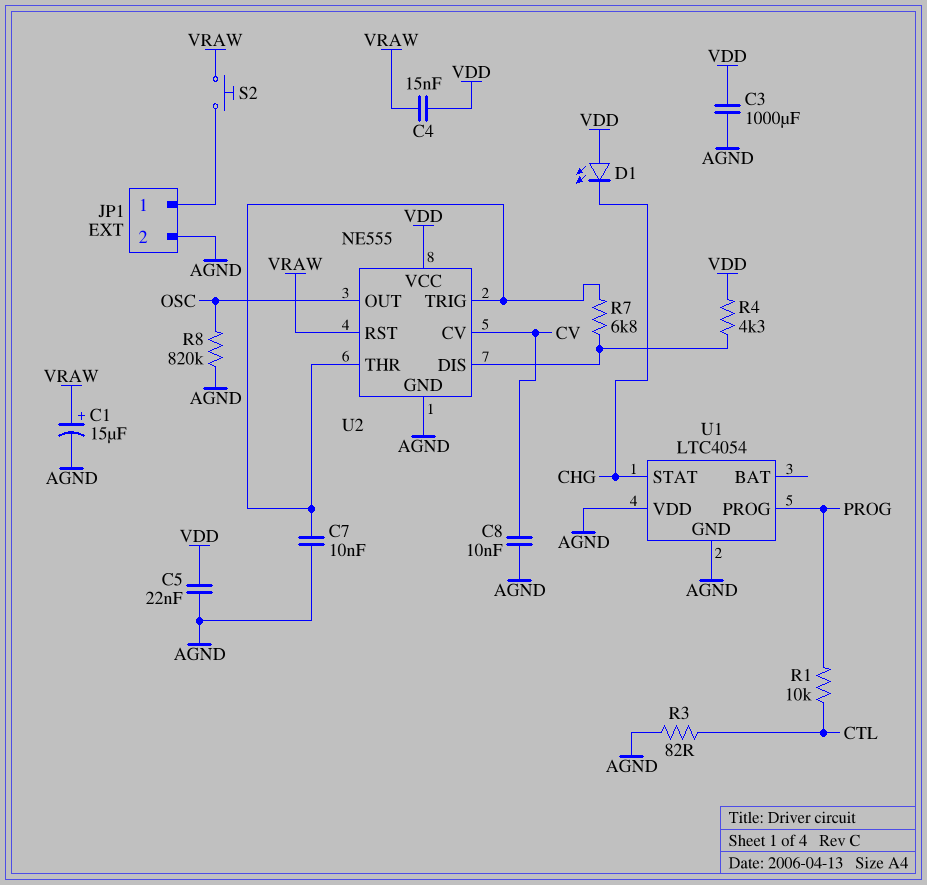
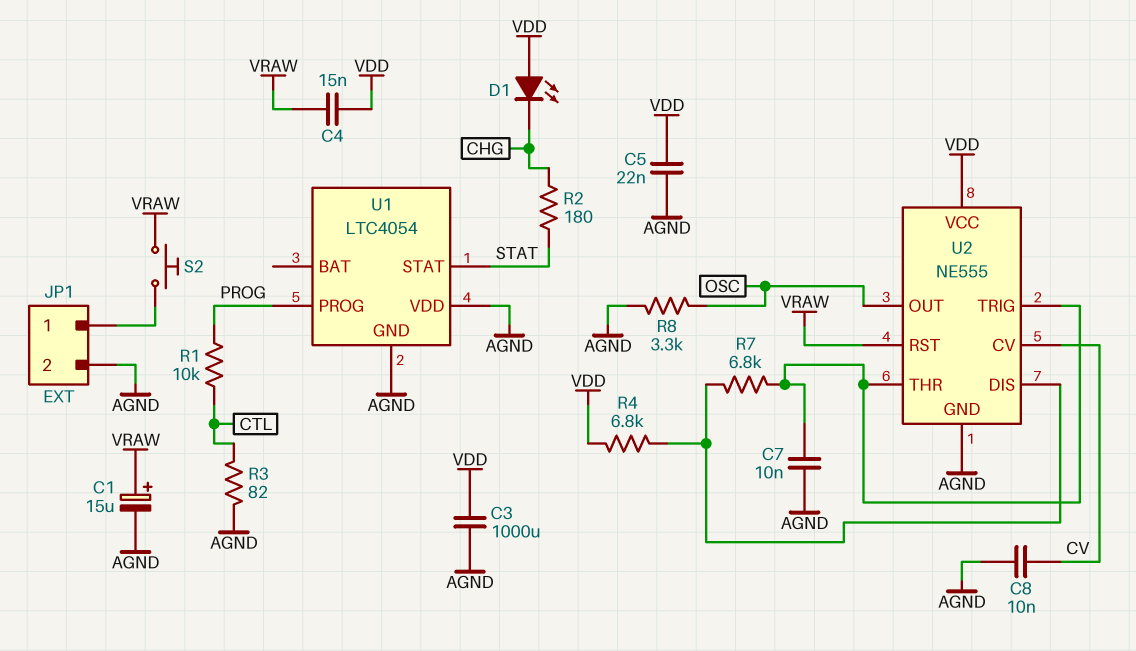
R2: none -> 180 (CHG, STAT)
R4: 4.3k (U2/DIS, VDD) -> 6.8k (U2/DIS, VDD)
R8: 820k (AGND, OSC) -> 3.3k (AGND, OSC)
U1 pin STAT: CHG -> STAT

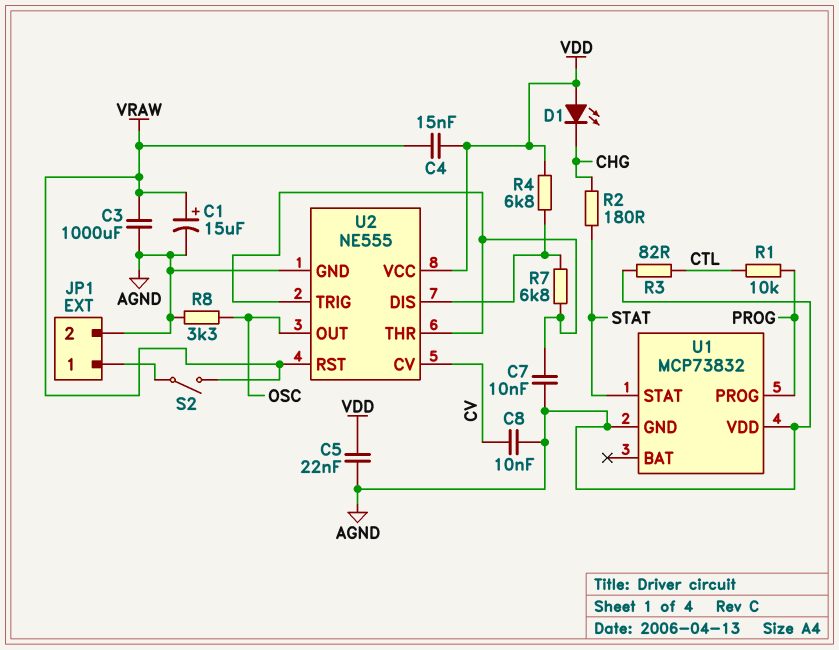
C3: 1000uF (AGND, VDD) -> 1000uF (AGND, VRAW)
S2: button (JP1/1, VRAW) -> switch (JP1/1, VRAW)
U1: LTC4054 -> MCP73832

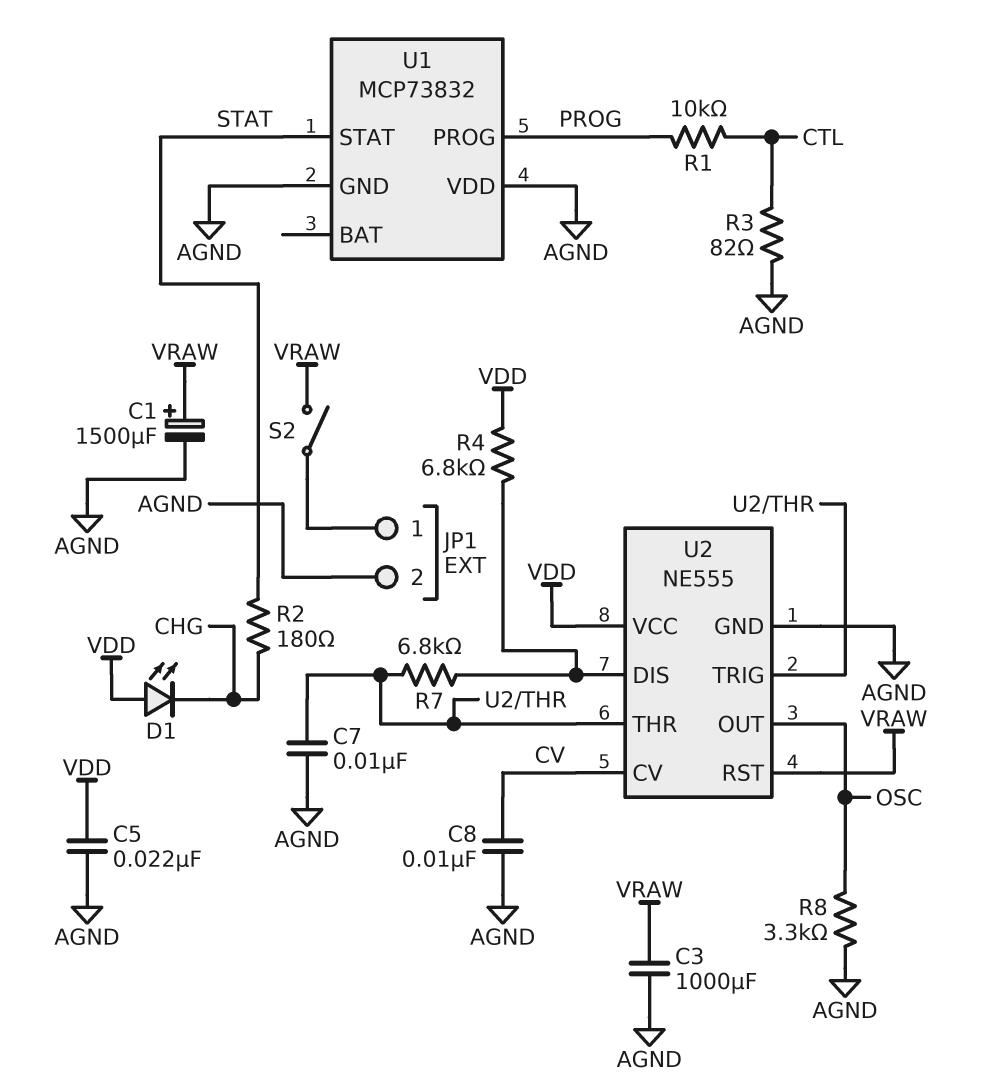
C1: 15uF (plus VRAW, minus AGND) -> 1500uF (plus VRAW, minus AGND)
C4: 15nF (VDD, VRAW) -> none

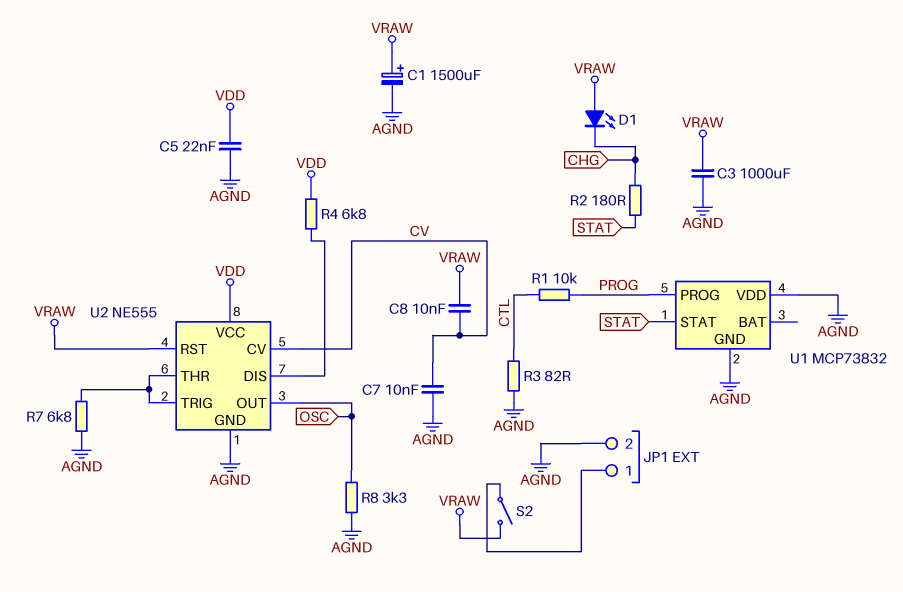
C7: 10nF (AGND, U2/THR) -> 10nF (AGND, CV)
C8: 10nF (AGND, CV) -> 10nF (CV, VRAW)
D1: LED (A VDD, K CHG) -> LED (A VRAW, K CHG)
R7: 6.8k (U2/DIS, U2/THR) -> 6.8k (AGND, U2/THR)

